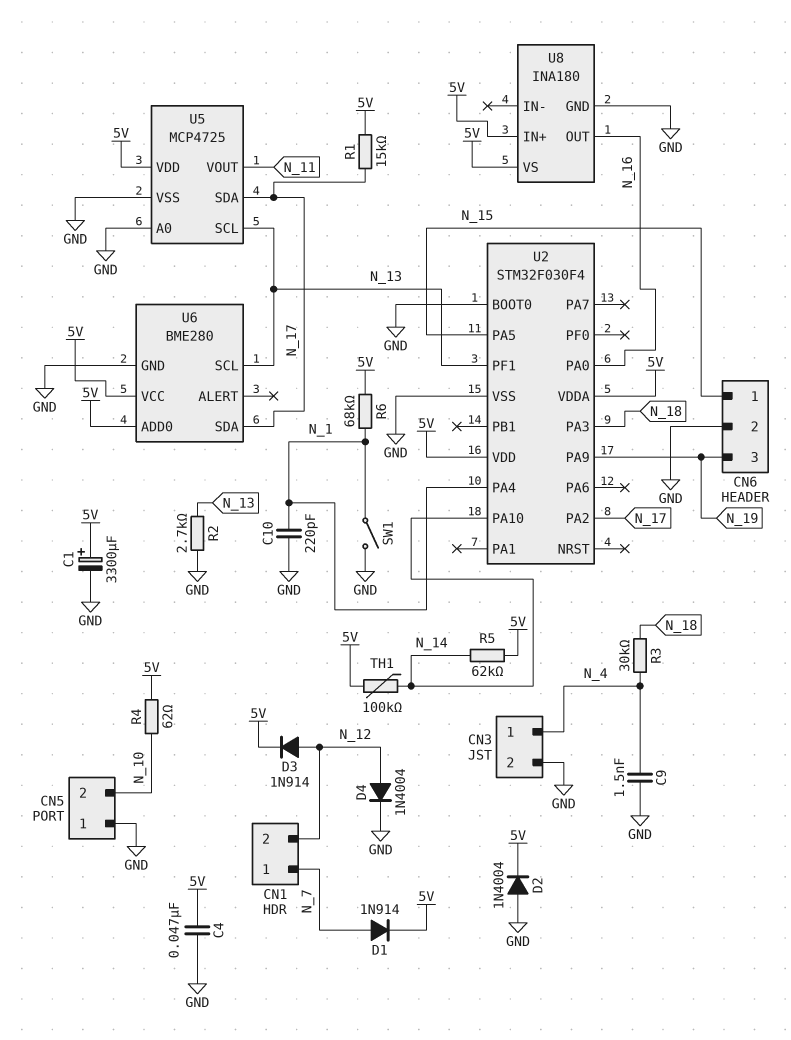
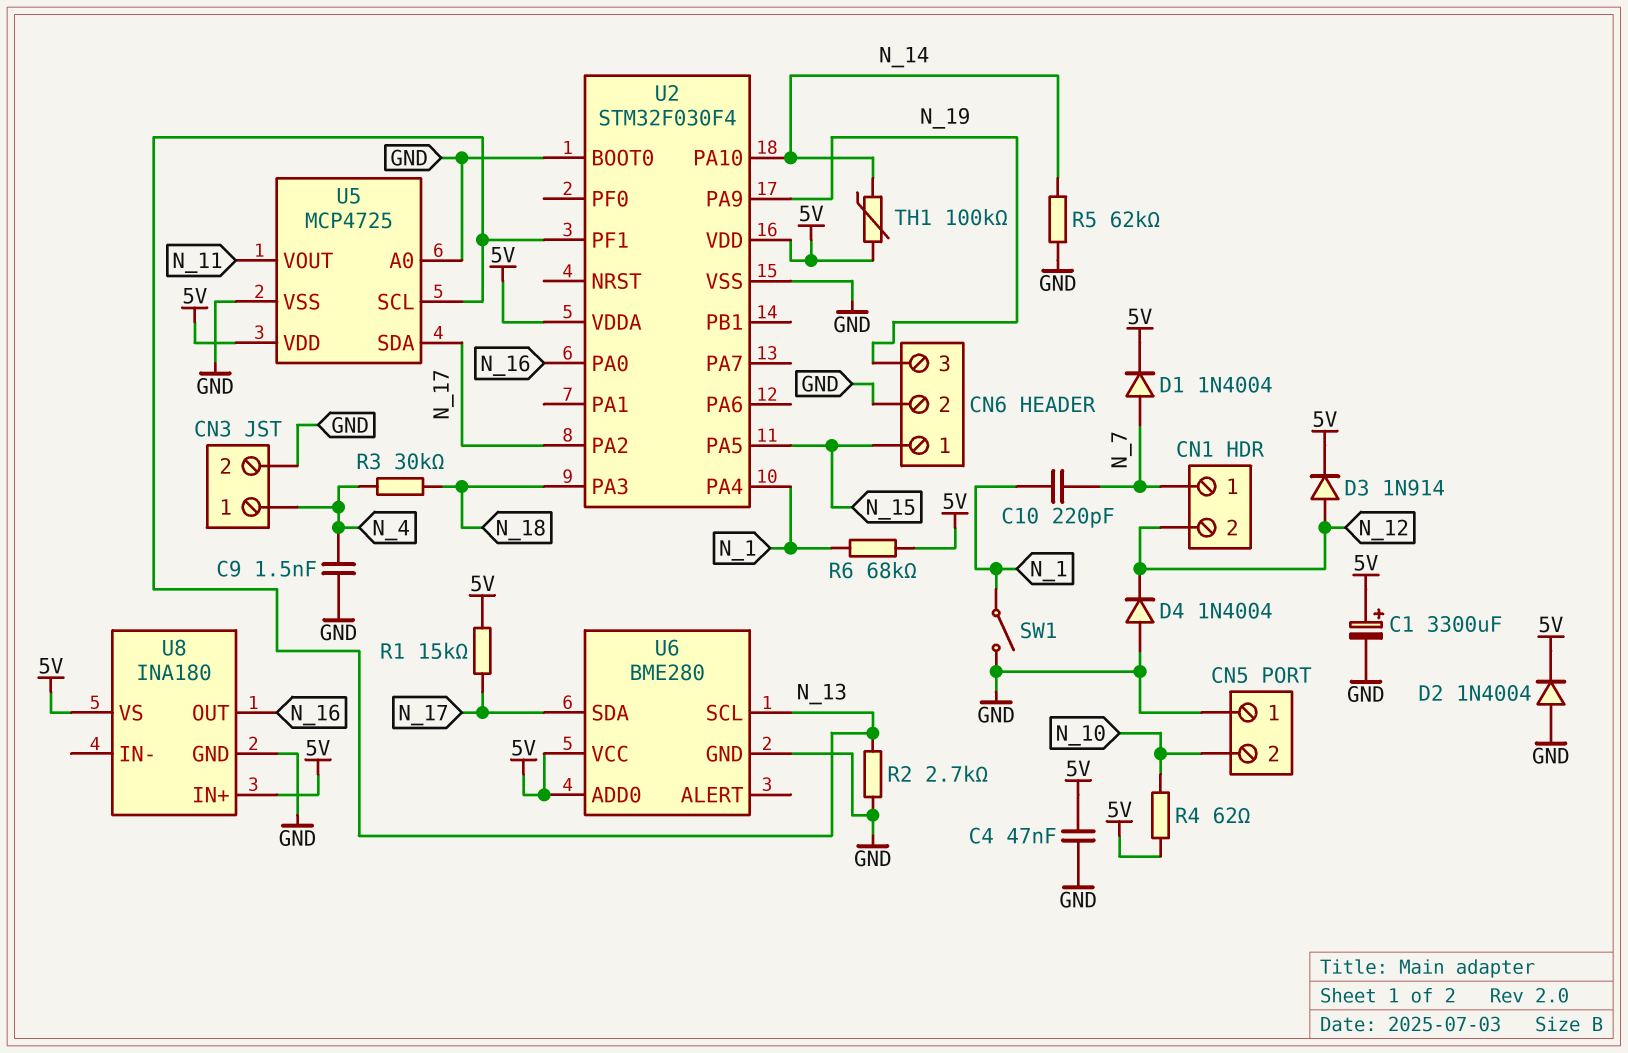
C10: 220pF (GND, N_1) -> 220pF (N_1, N_7)
D1: diode 1N914 (A N_7, K 5V) -> diode 1N4004 (A N_7, K 5V)
D4: diode 1N4004 (A N_12, K GND) -> diode 1N4004 (A GND, K N_12)
R5: 62k (5V, N_14) -> 62k (GND, N_14)

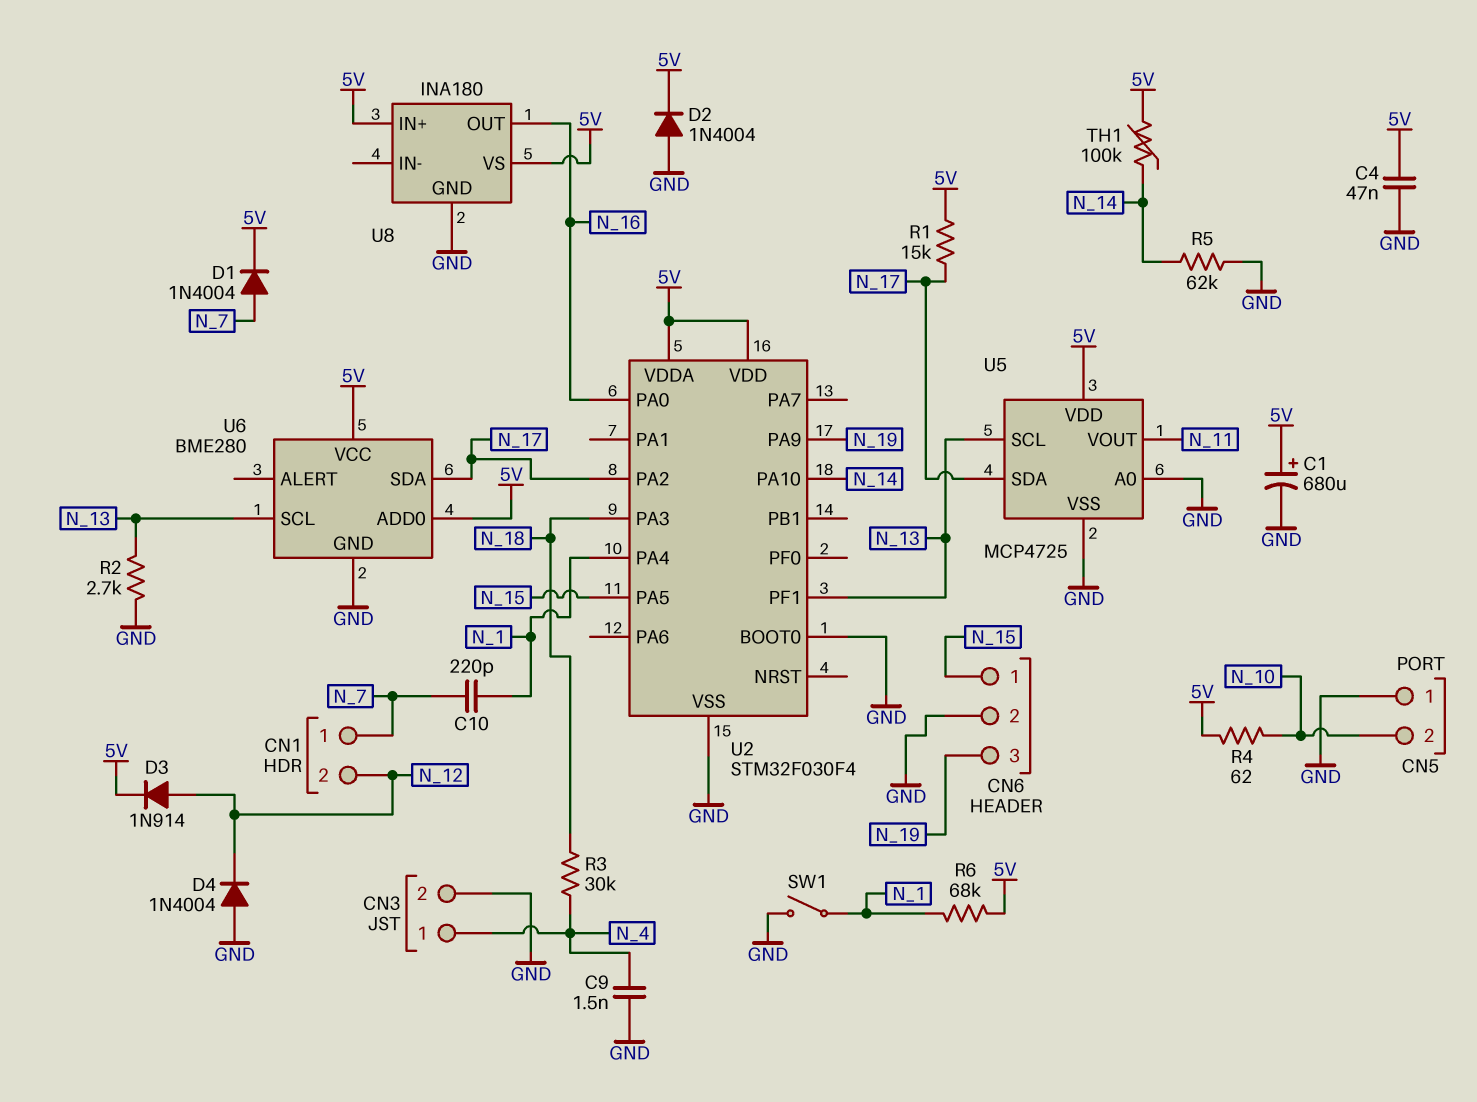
C1: 3300uF (plus 5V, minus GND) -> 680uF (plus 5V, minus GND)

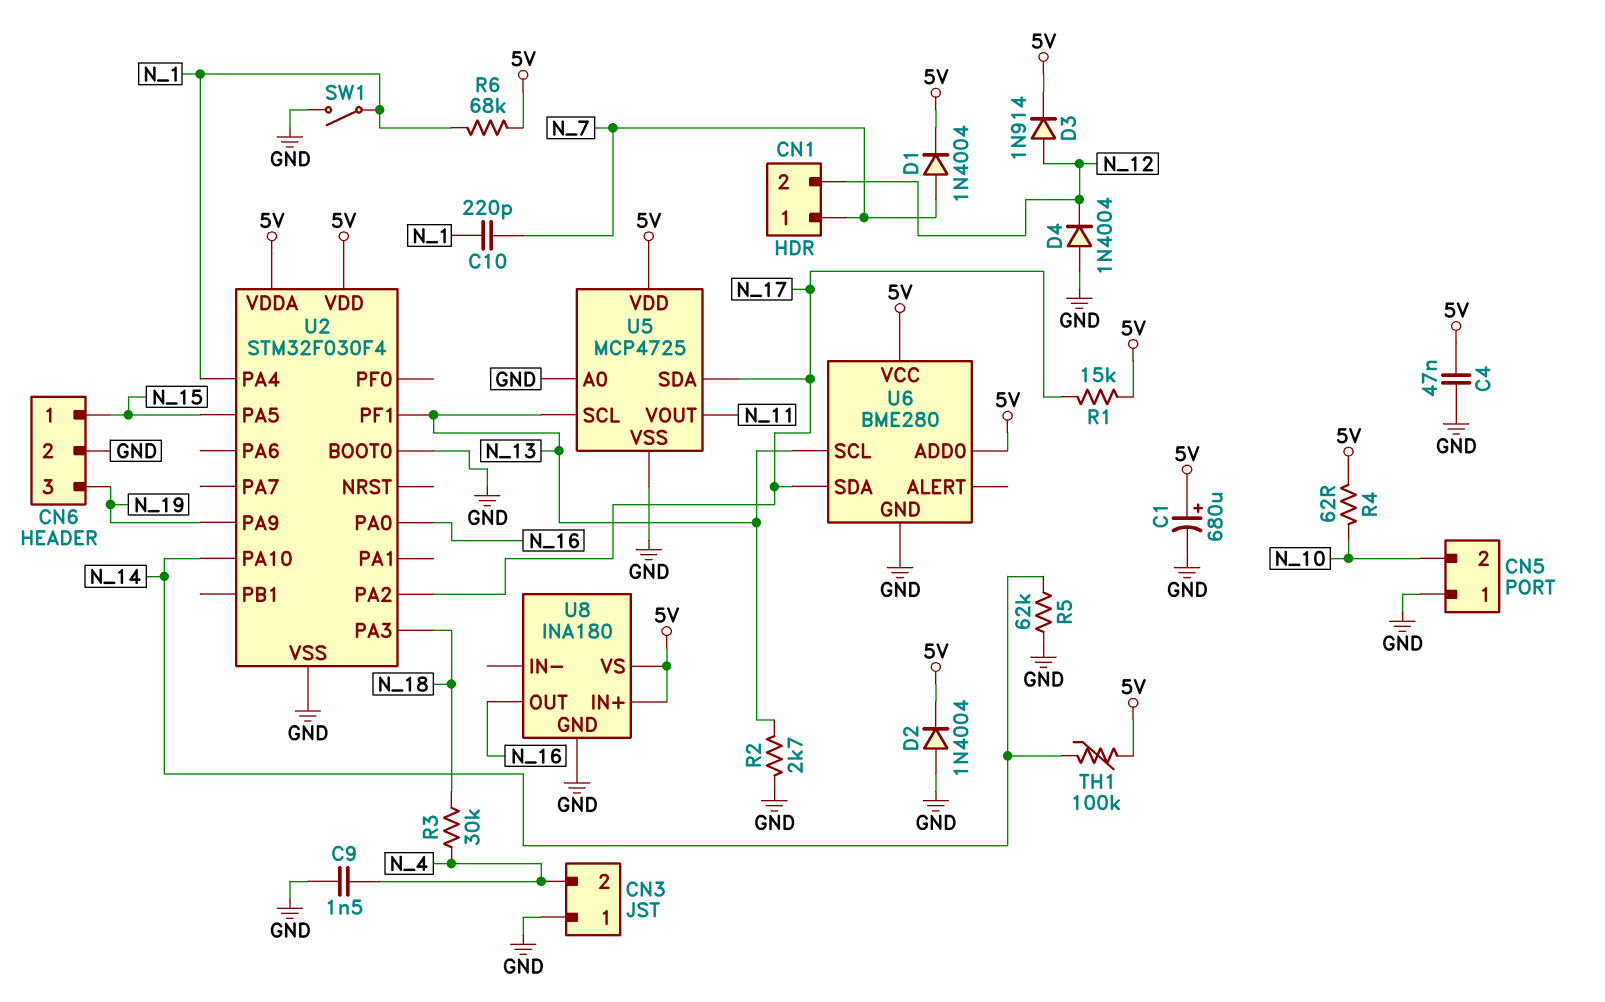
CN3 pin 1: N_4 -> GND
CN3 pin 2: GND -> N_4

